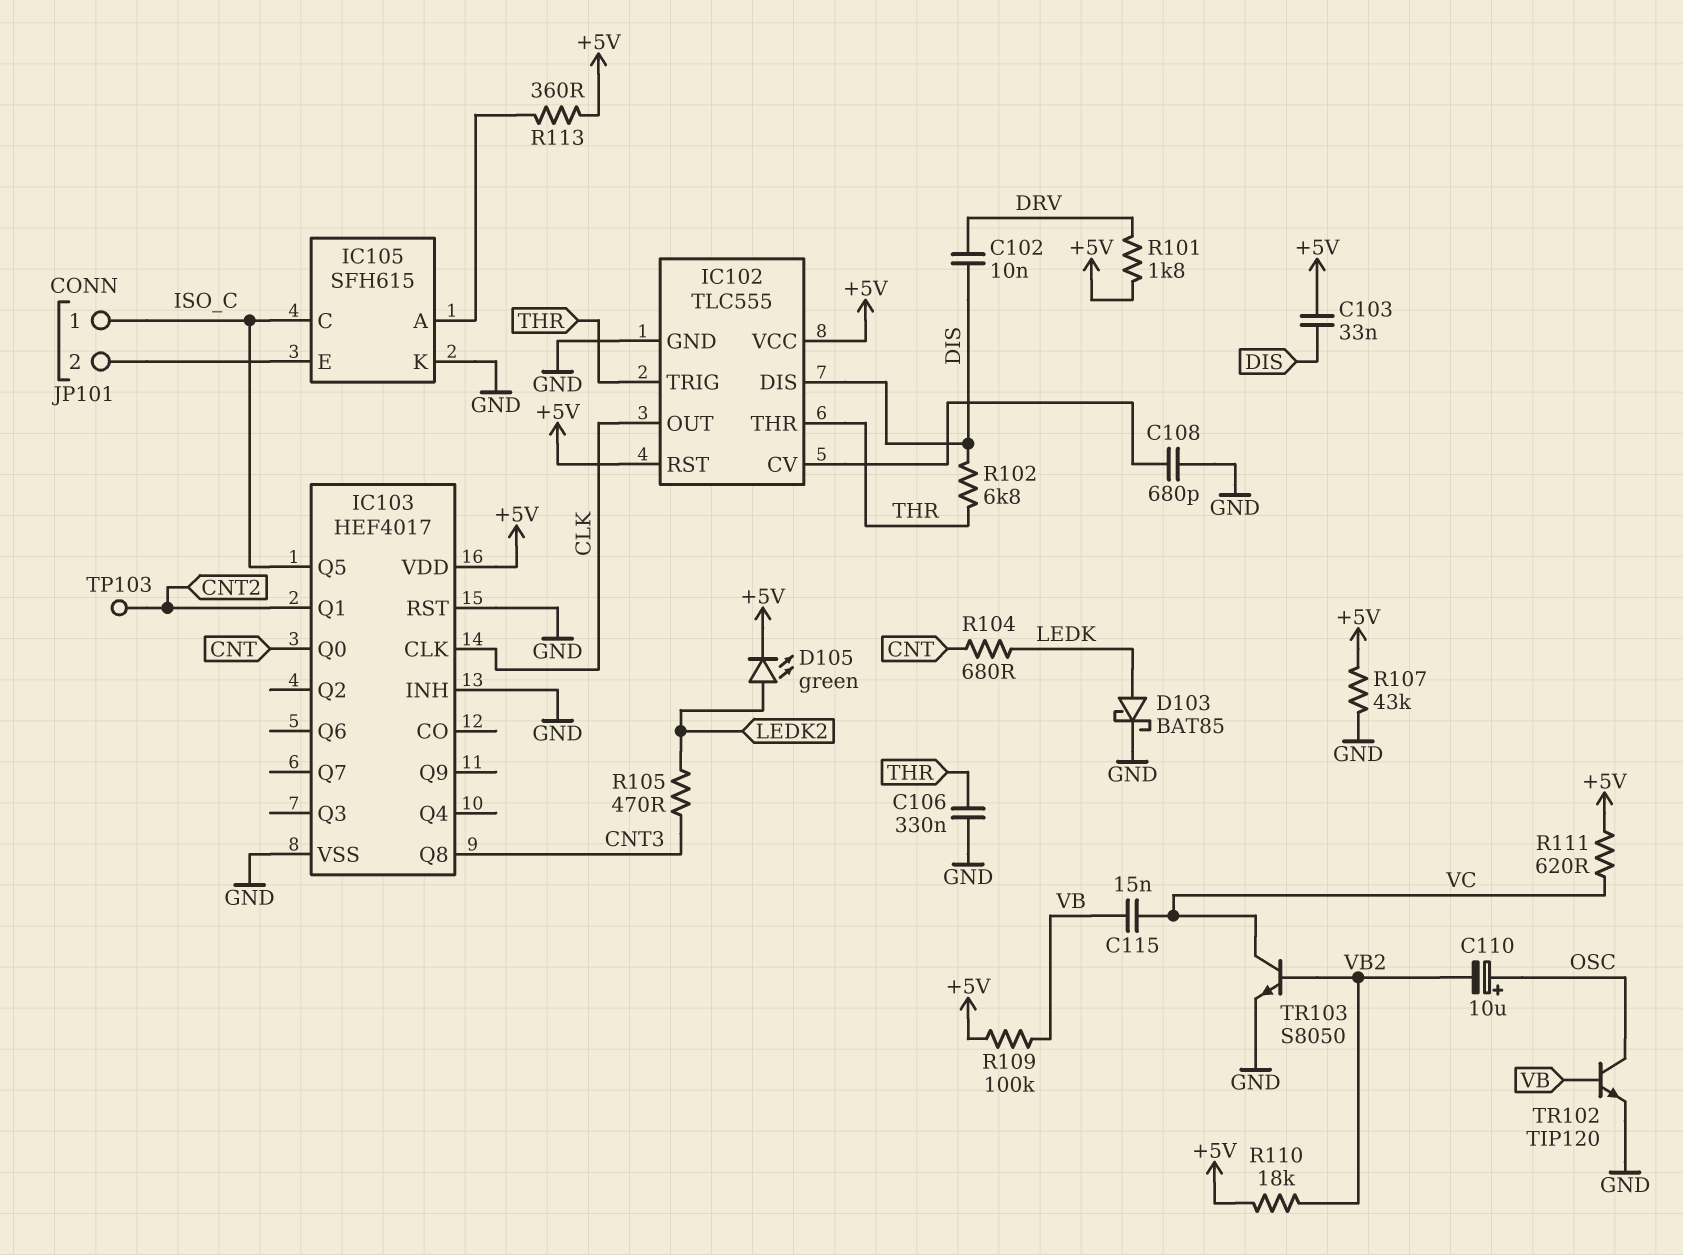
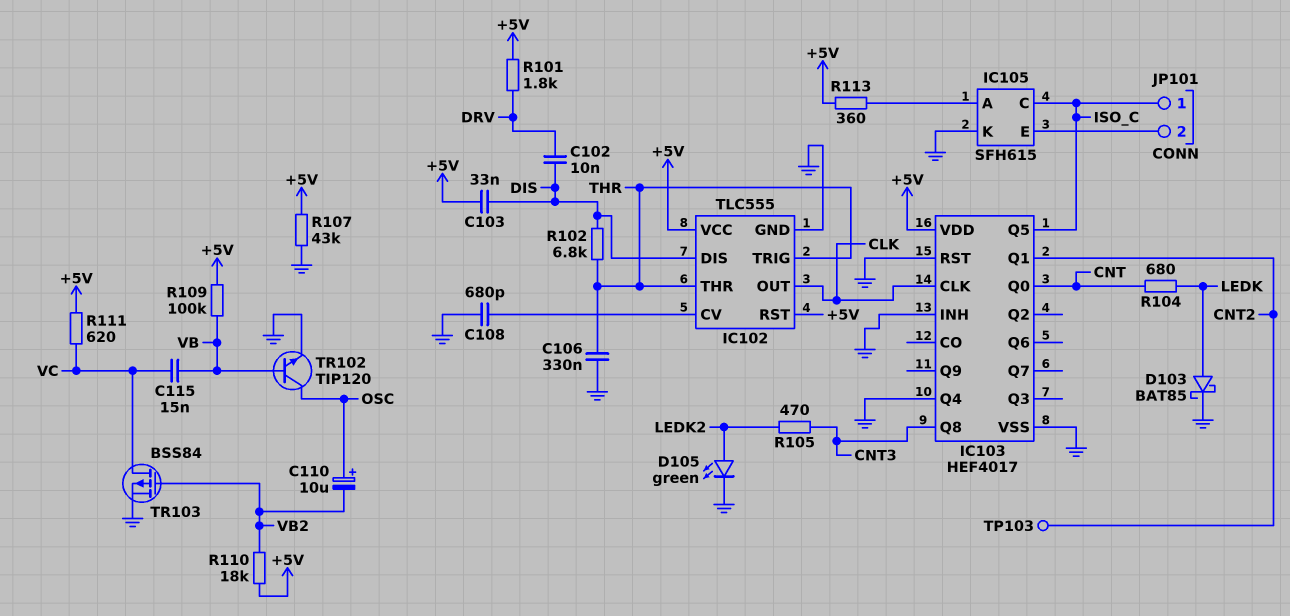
D105: LED green (A LEDK2, K +5V) -> LED green (A LEDK2, K GND)
IC103 pin Q4: none -> GND
TR103: NPN S8050 (B VB2, C VC, E GND) -> PMOS BSS84 (G VB2, D VC, S GND)

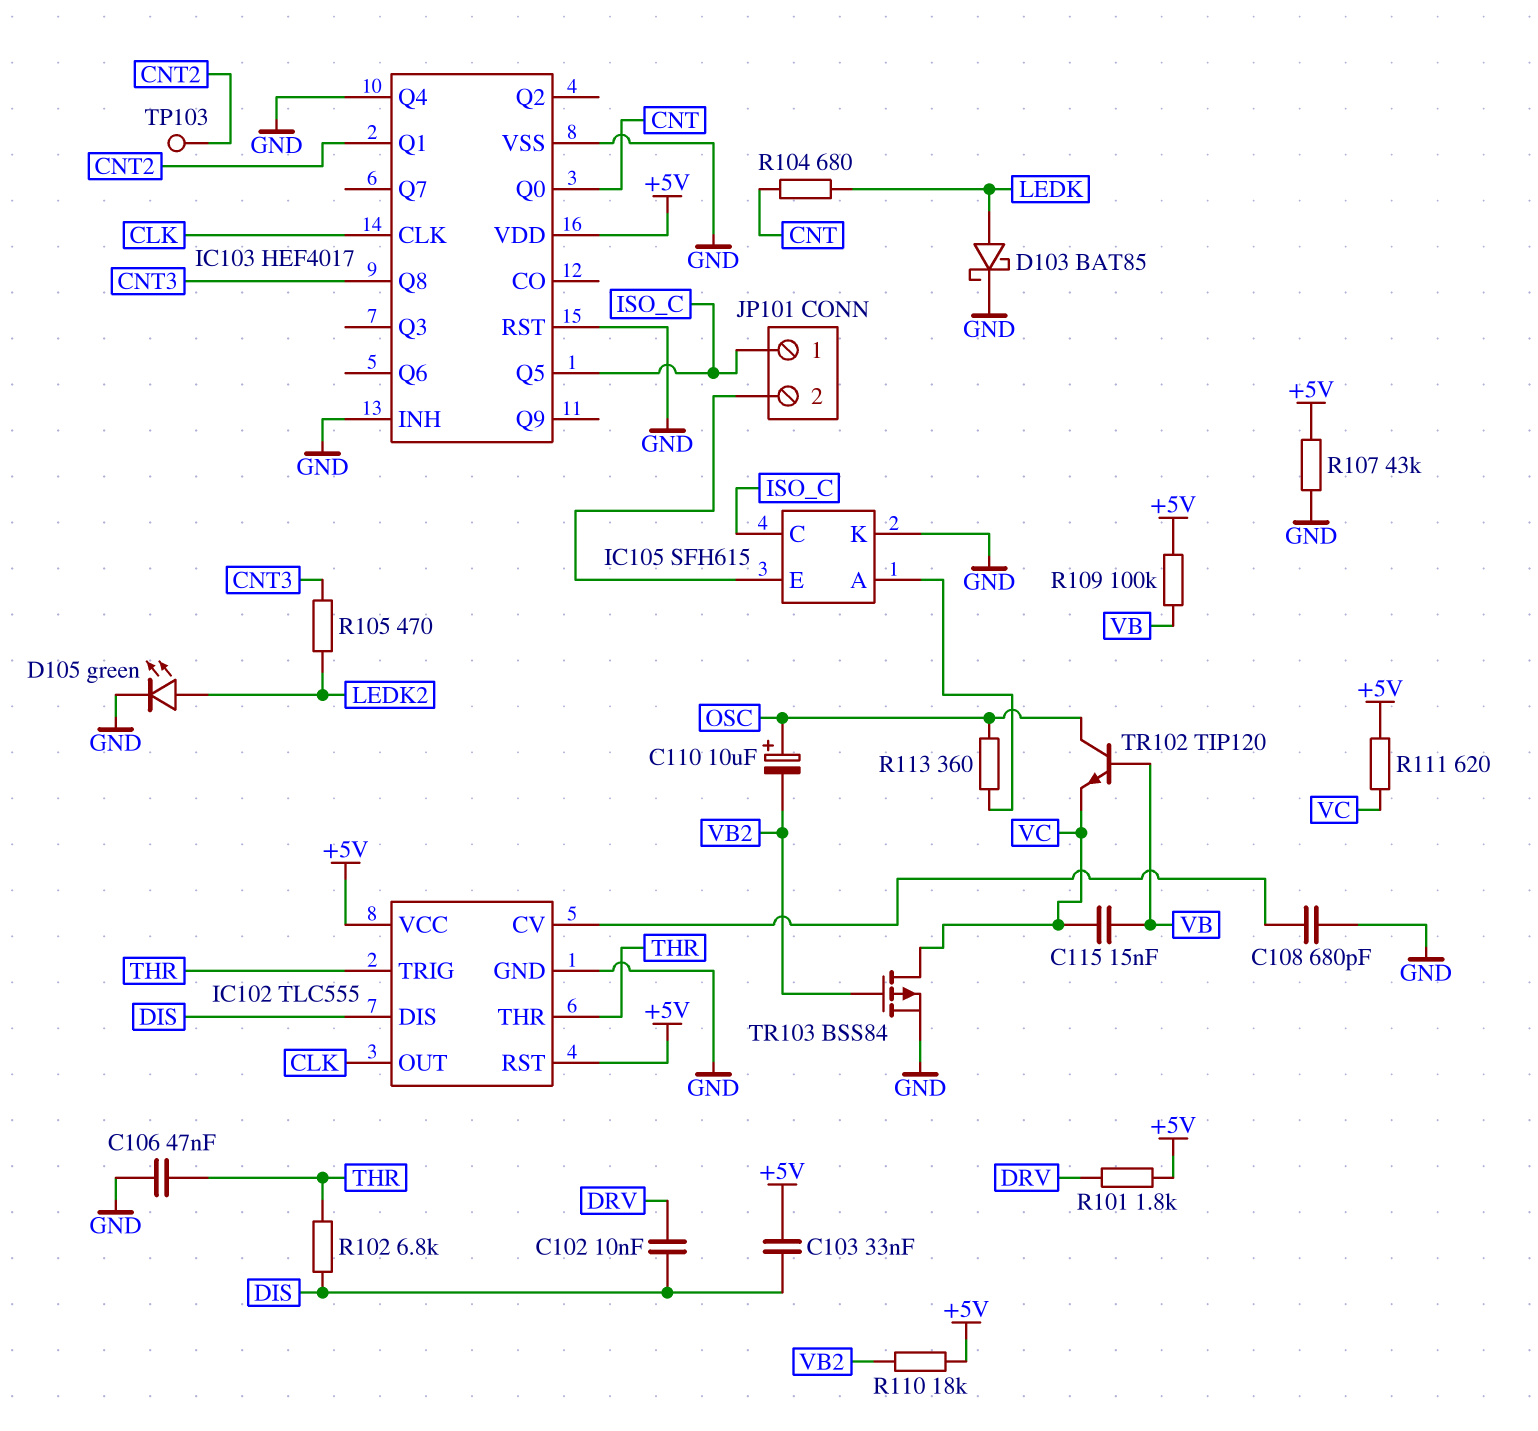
C106: 330nF (GND, THR) -> 47nF (GND, THR)
R113: 360 (+5V, IC105/A) -> 360 (IC105/A, OSC)
TR102: NPN TIP120 (B VB, C OSC, E GND) -> NPN TIP120 (B VB, C OSC, E VC)

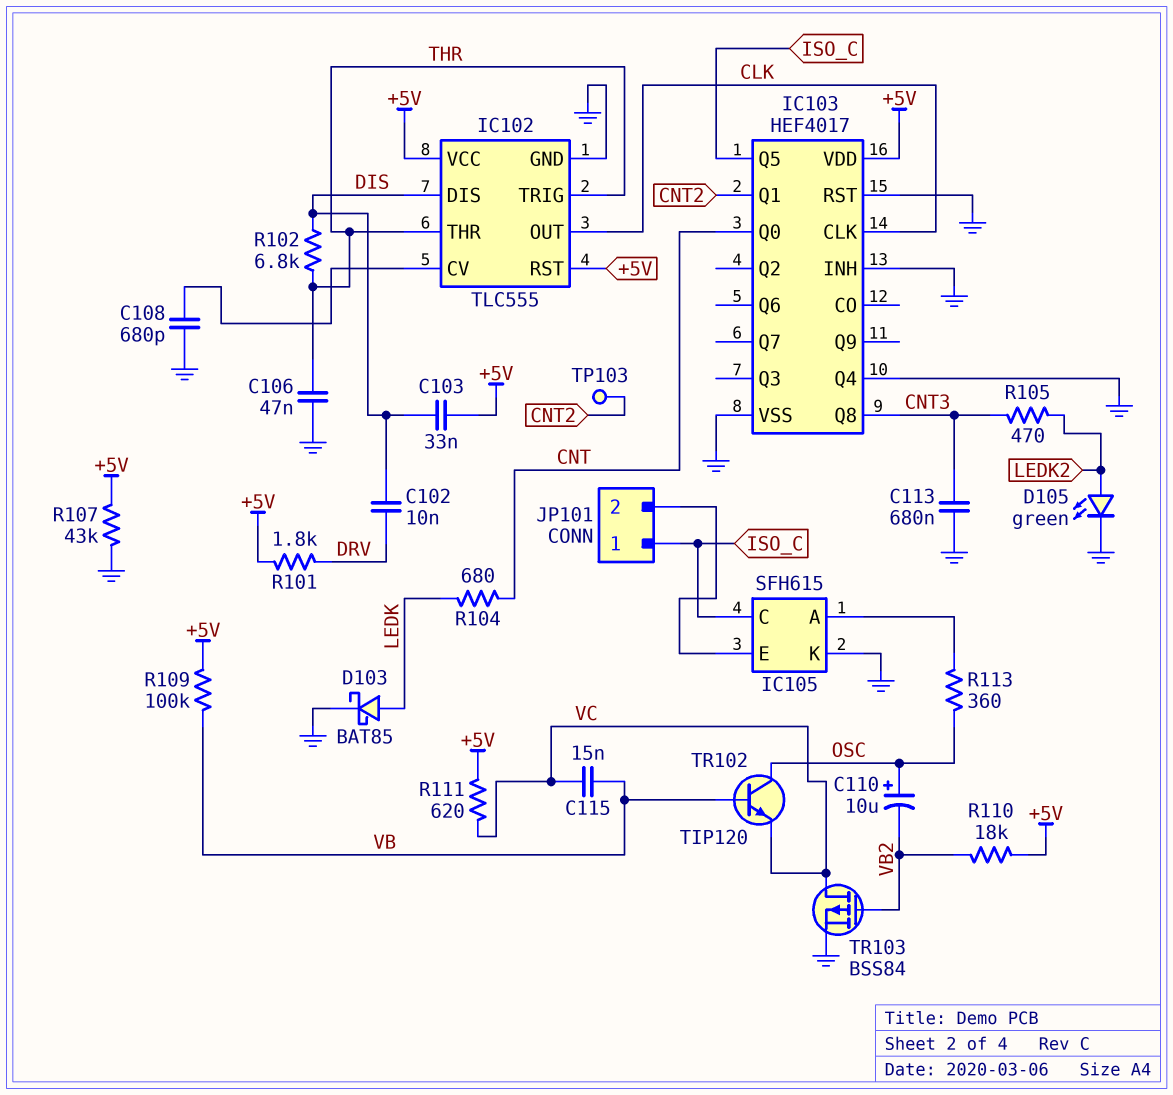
C113: none -> 680nF (CNT3, GND)

